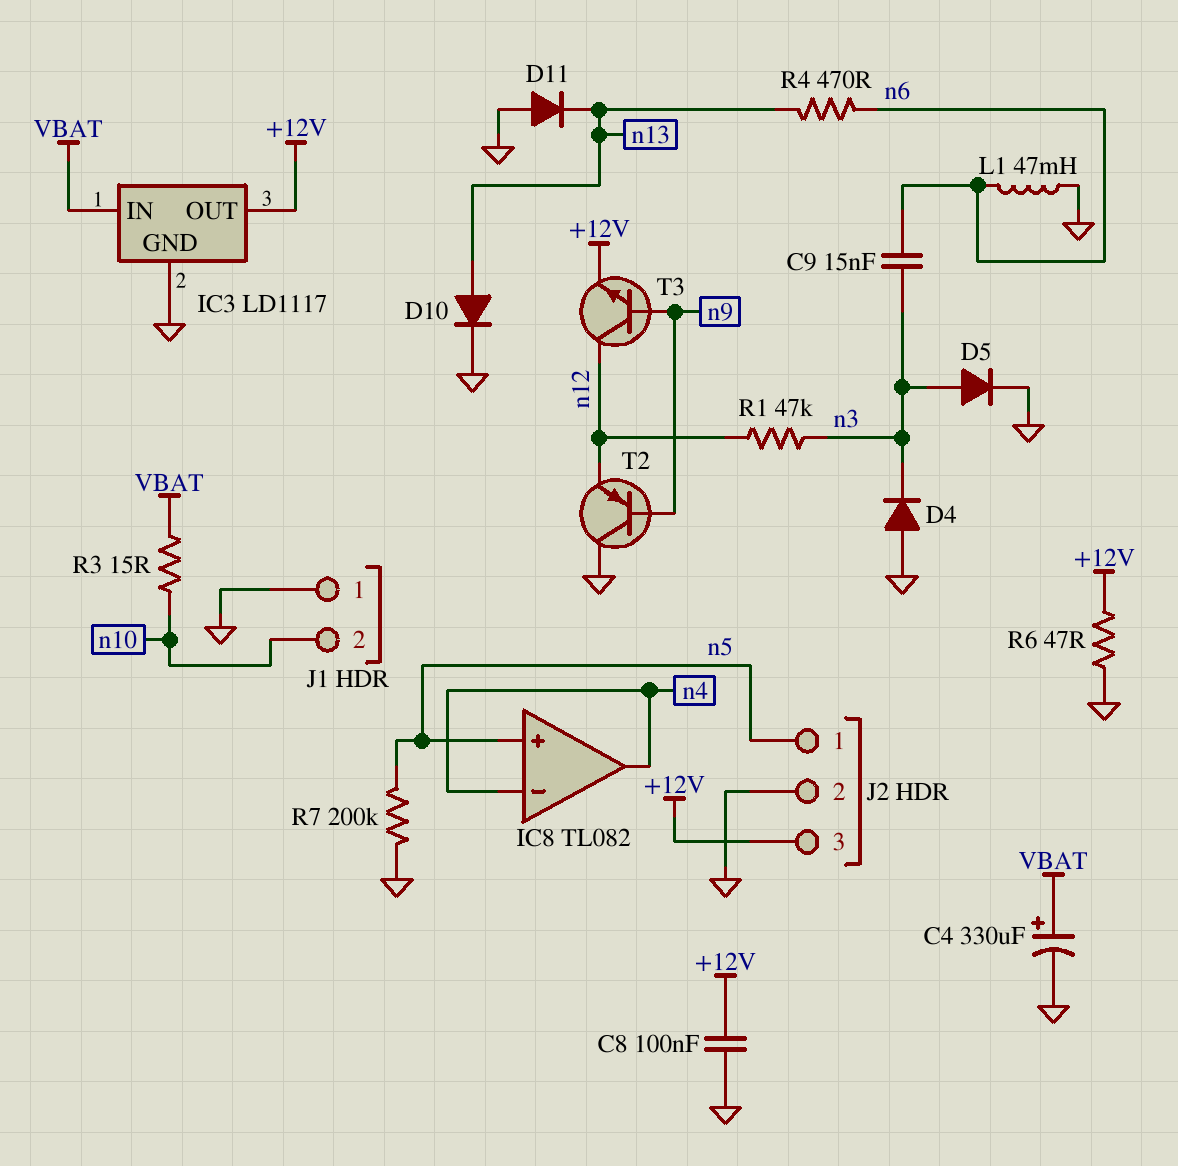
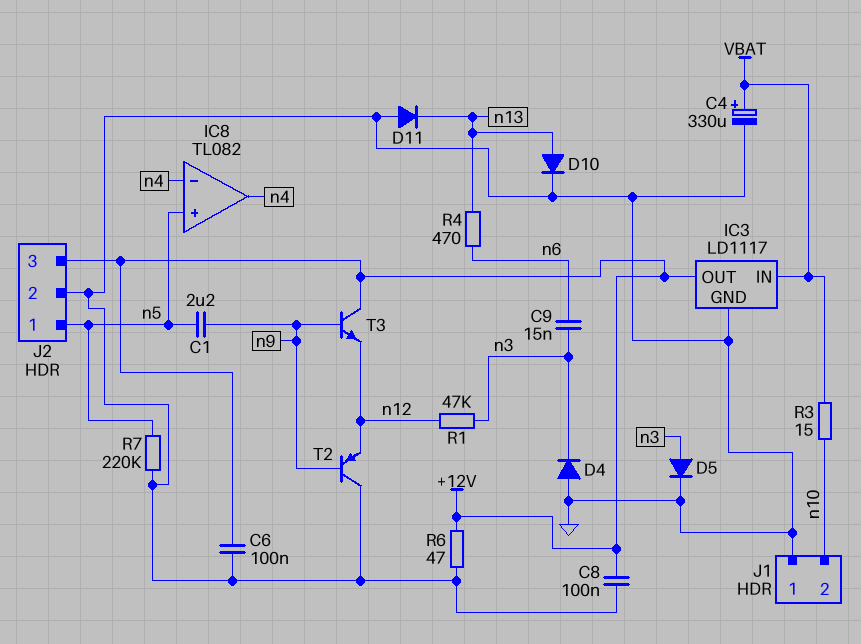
C1: none -> 2.2uF (n5, n9)
C6: none -> 100nF (+12V, GND)
L1: 47mH (GND, n6) -> none
R7: 200k (GND, n5) -> 220k (GND, n5)
T3: NPN (B n9, C n12, E +12V) -> NPN (B n9, C +12V, E n12)

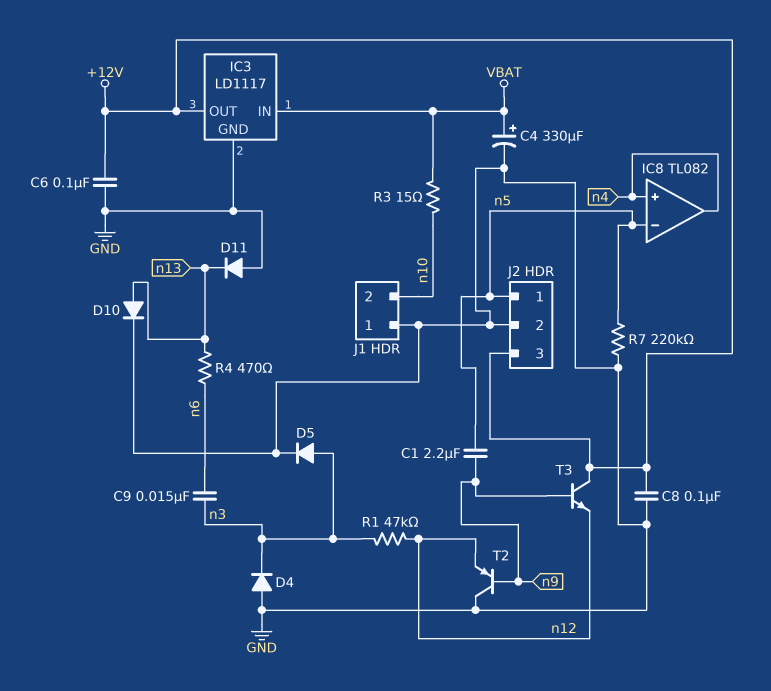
IC8 pin in+: n5 -> n4
IC8 pin in-: n4 -> n5
R6: 47 (+12V, GND) -> none

